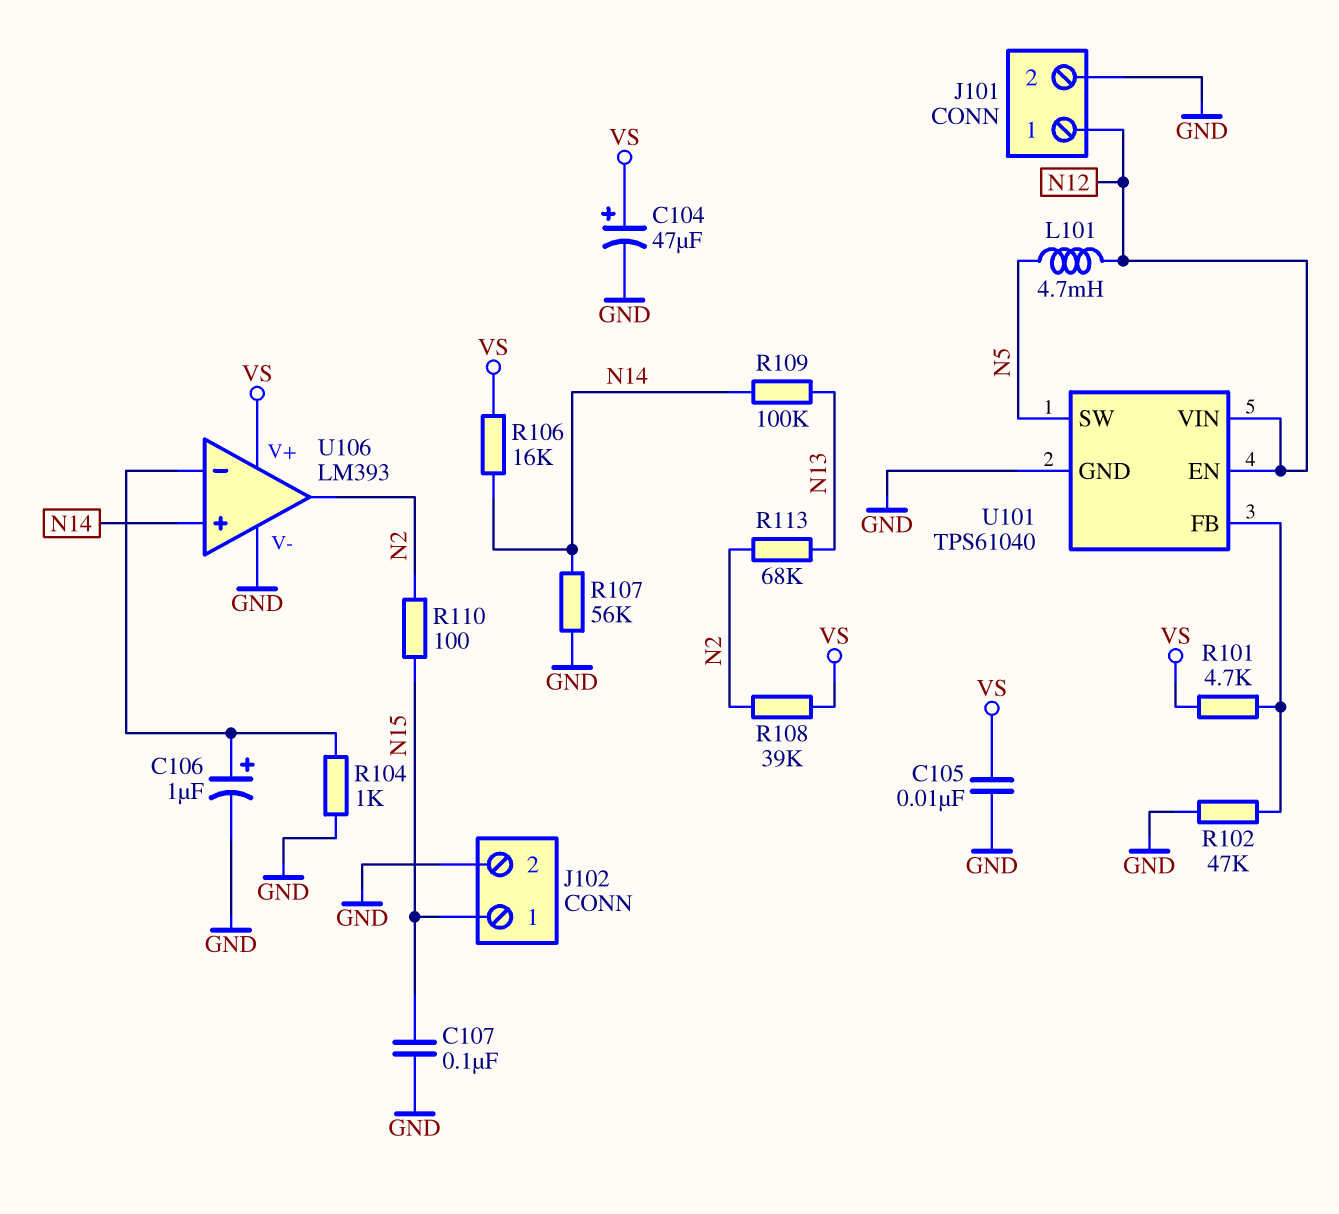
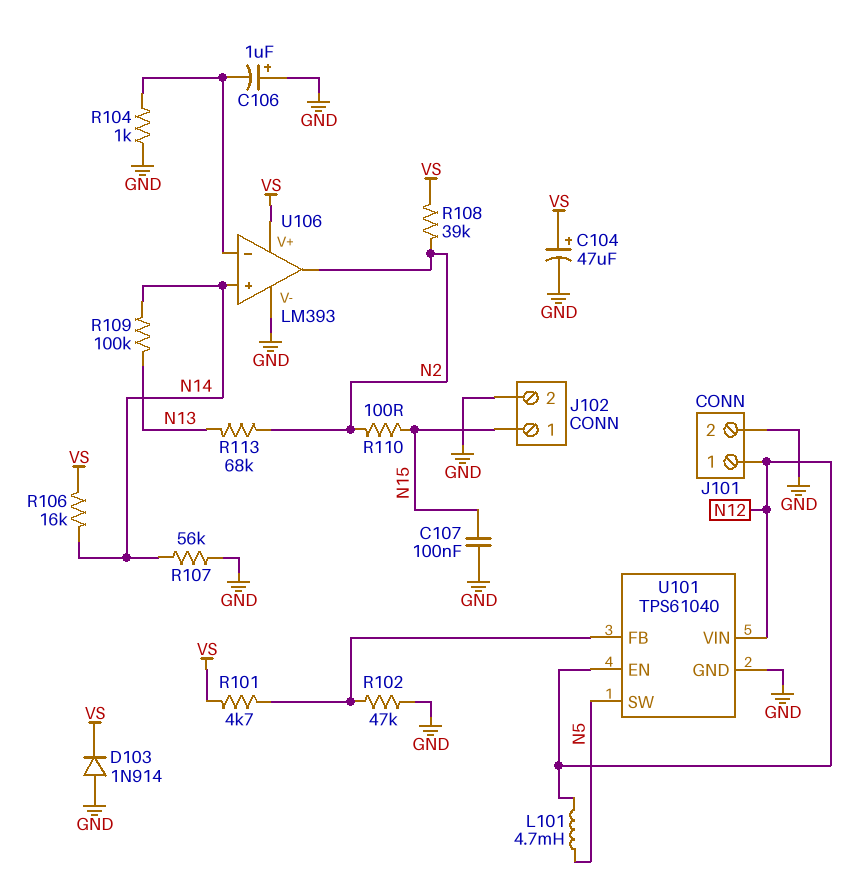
C105: 10nF (GND, VS) -> none
C106: 1uF (plus U106/in-, minus GND) -> 1uF (plus GND, minus U106/in-)
D103: none -> diode 1N914 (A GND, K VS)

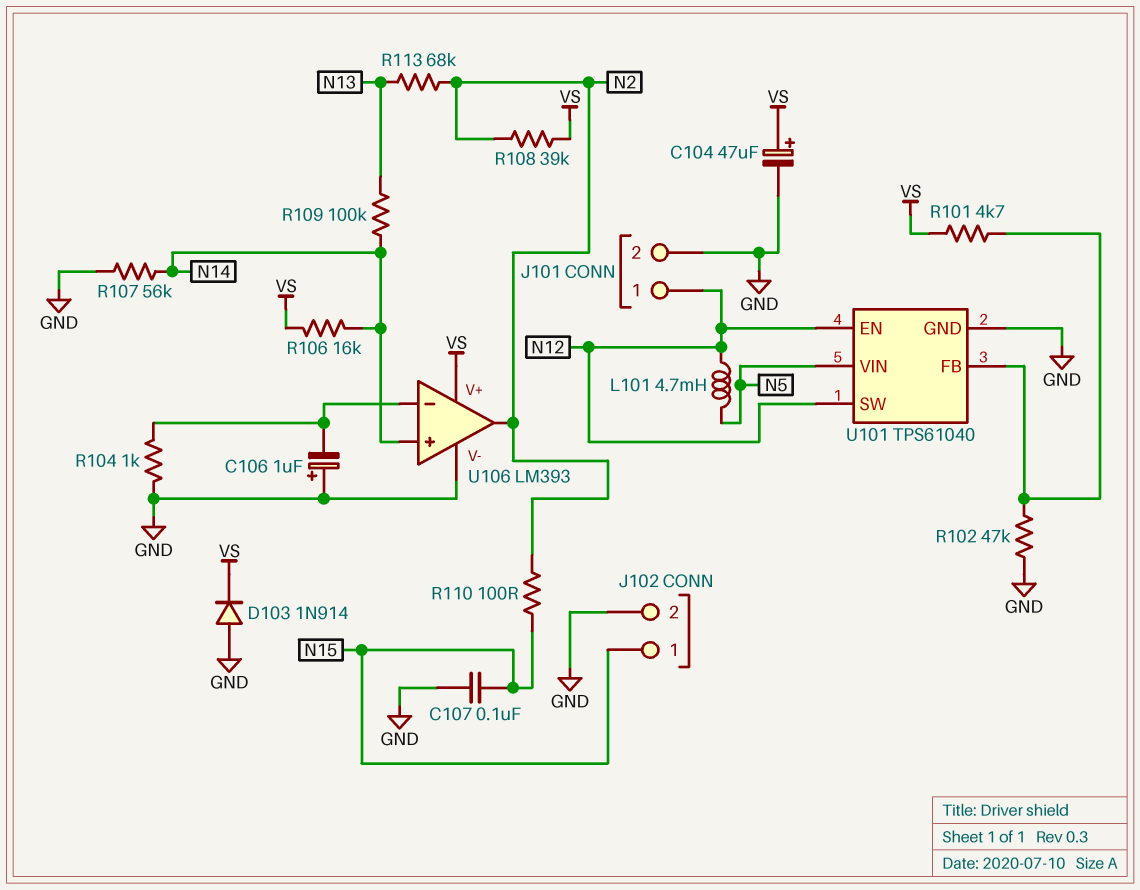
U101 pin SW: N5 -> N12
U101 pin VIN: N12 -> N5

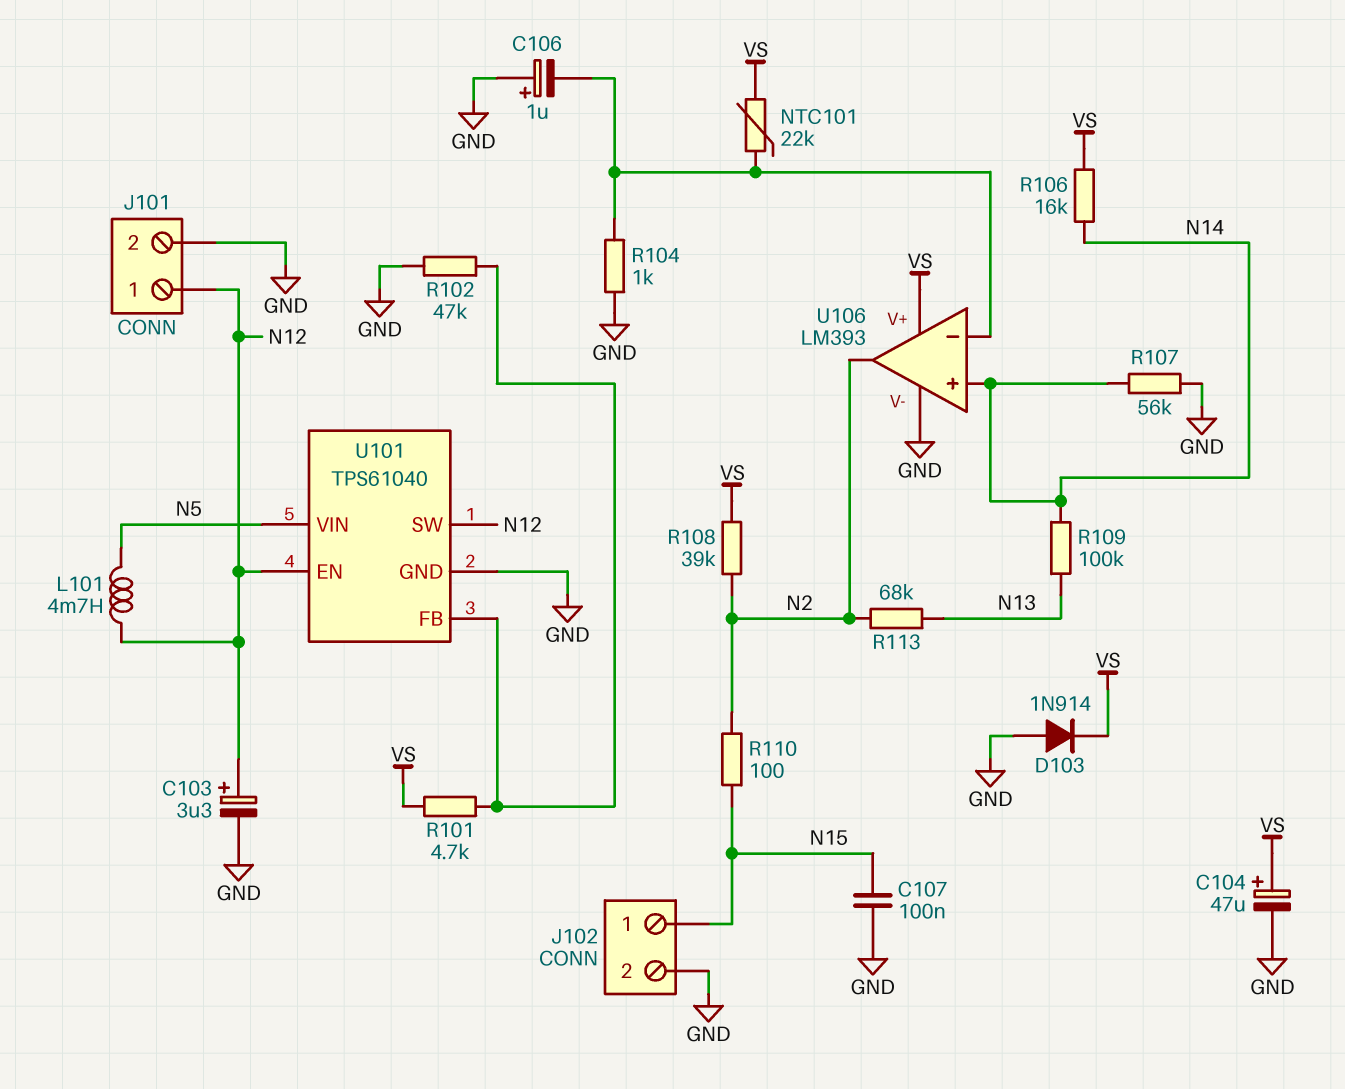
C103: none -> 3.3uF (plus N12, minus GND)
NTC101: none -> 22k (U106/in-, VS)

